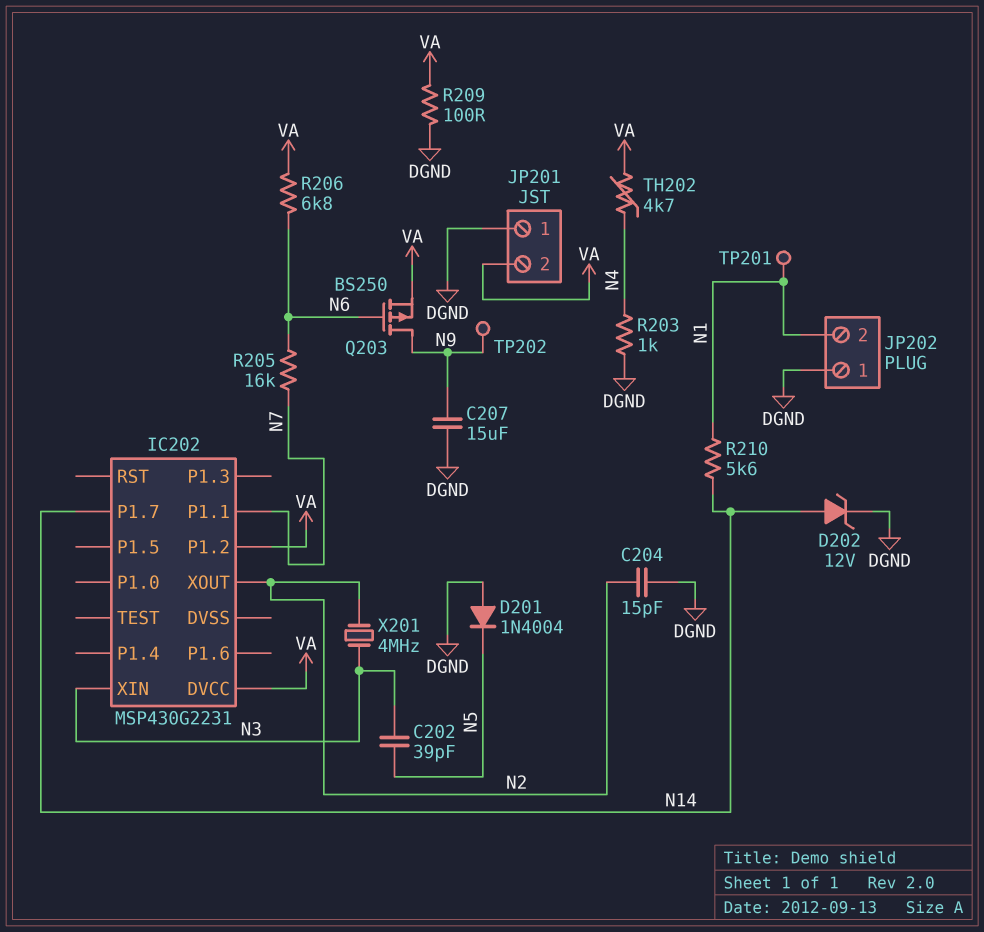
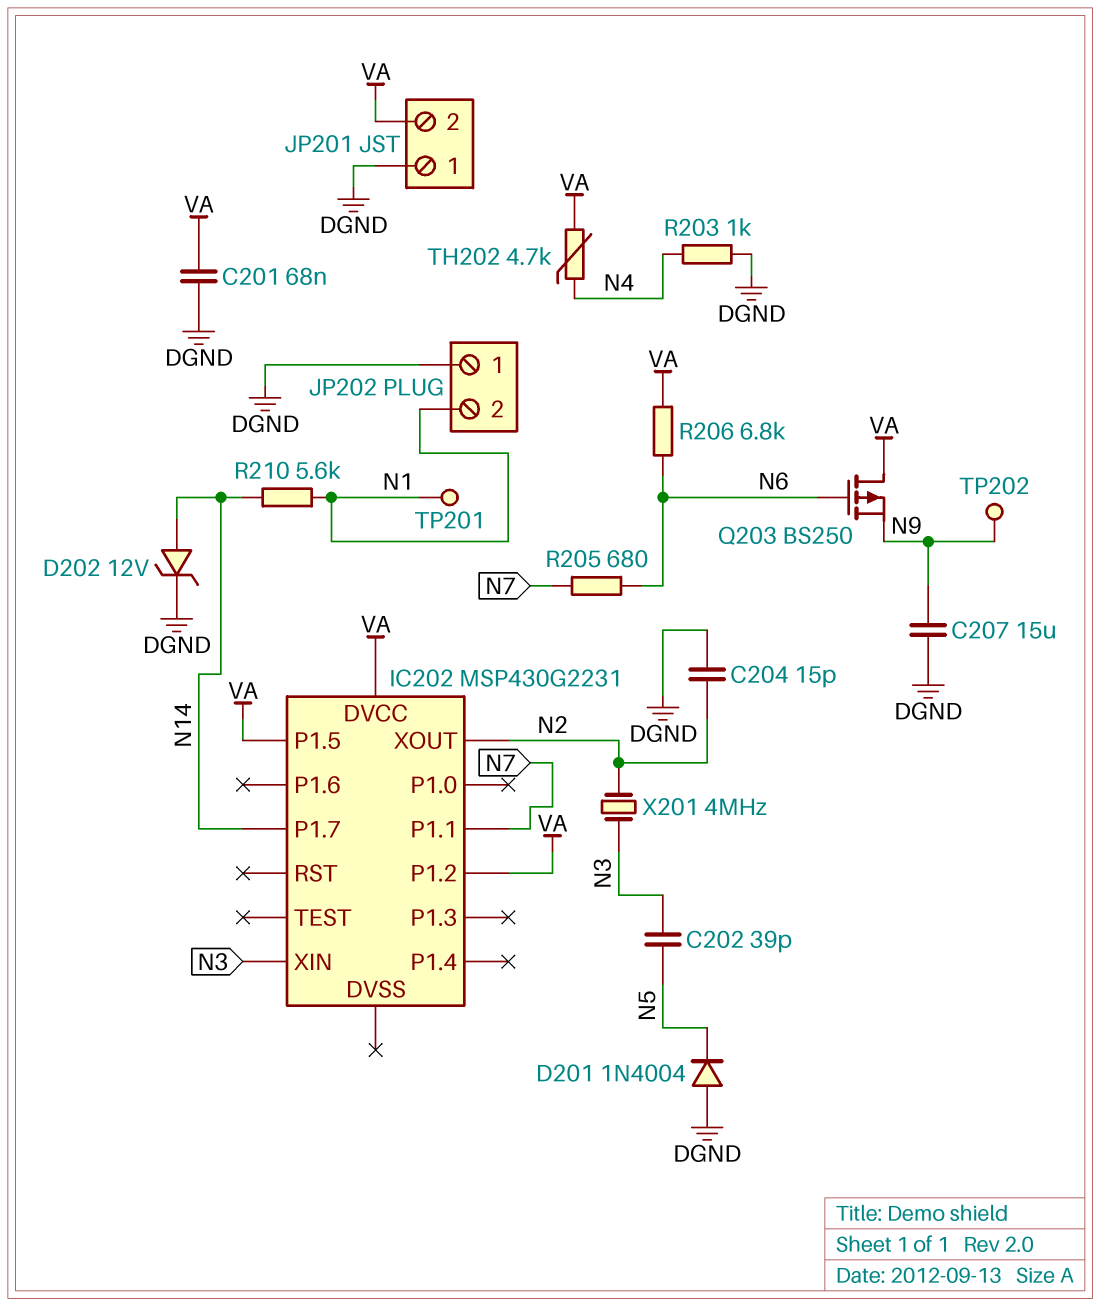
C201: none -> 68nF (DGND, VA)
IC202 pin P1.5: none -> VA
Q203: PMOS BS250 (G N6, D N9, S VA) -> PMOS BS250 (G N6, D VA, S N9)
R205: 16k (N6, N7) -> 680 (N6, N7)
R209: 100 (DGND, VA) -> none

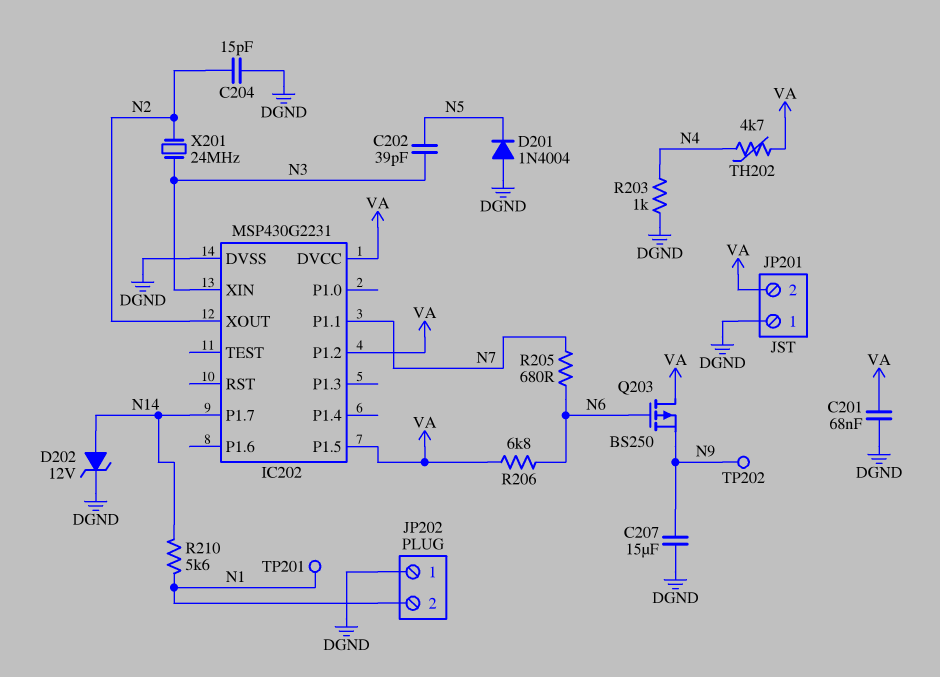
IC202 pin DVSS: none -> DGND
X201: 4MHz (N2, N3) -> 24MHz (N2, N3)

